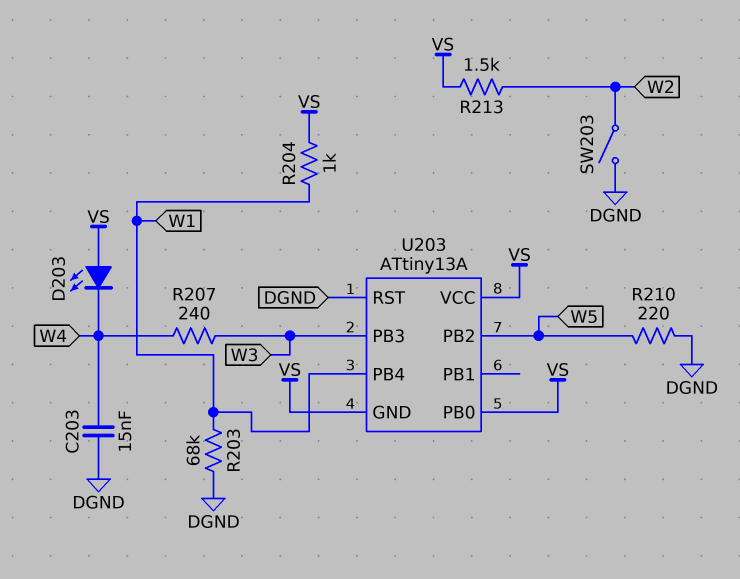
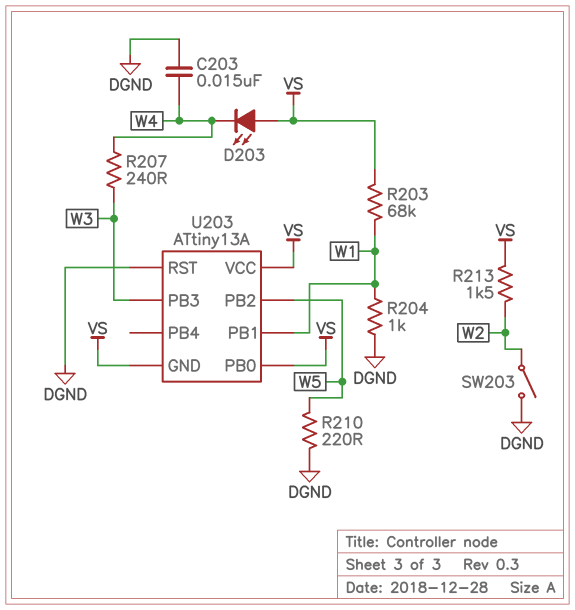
R203: 68k (DGND, W1) -> 68k (VS, W1)
R204: 1k (VS, W1) -> 1k (DGND, W1)
U203 pin PB1: none -> W1
U203 pin PB4: W1 -> none

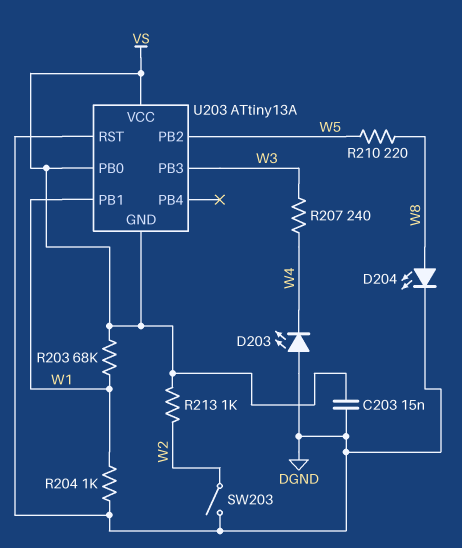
C203: 15nF (DGND, W4) -> 15nF (DGND, VS)
D203: LED (A VS, K W4) -> LED (A DGND, K W4)
D204: none -> LED (A W8, K DGND)
R210: 220 (DGND, W5) -> 220 (W5, W8)
R213: 1.5k (VS, W2) -> 1k (VS, W2)

